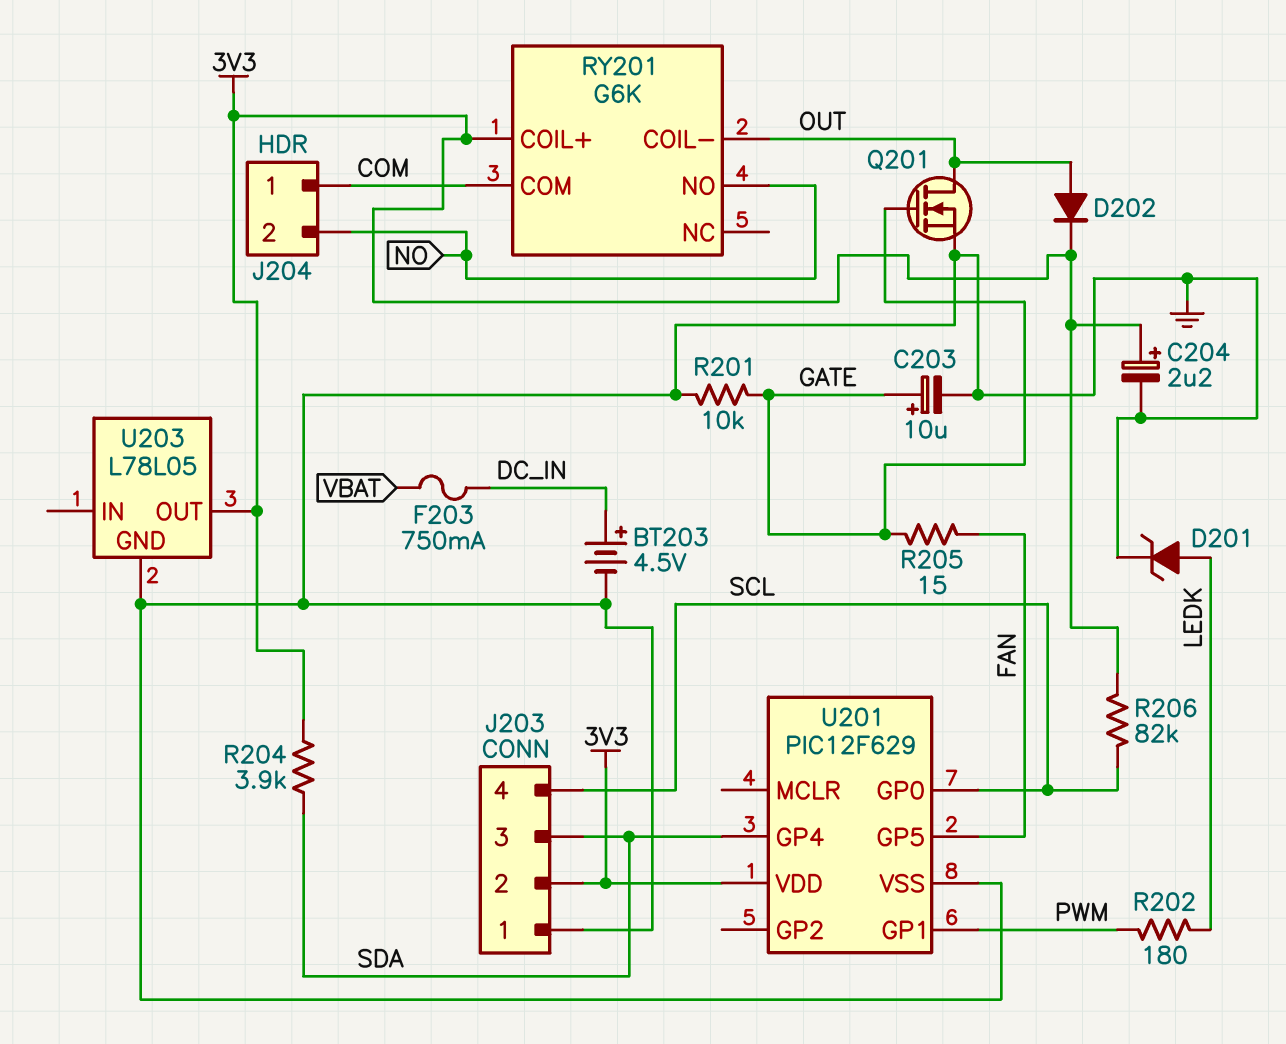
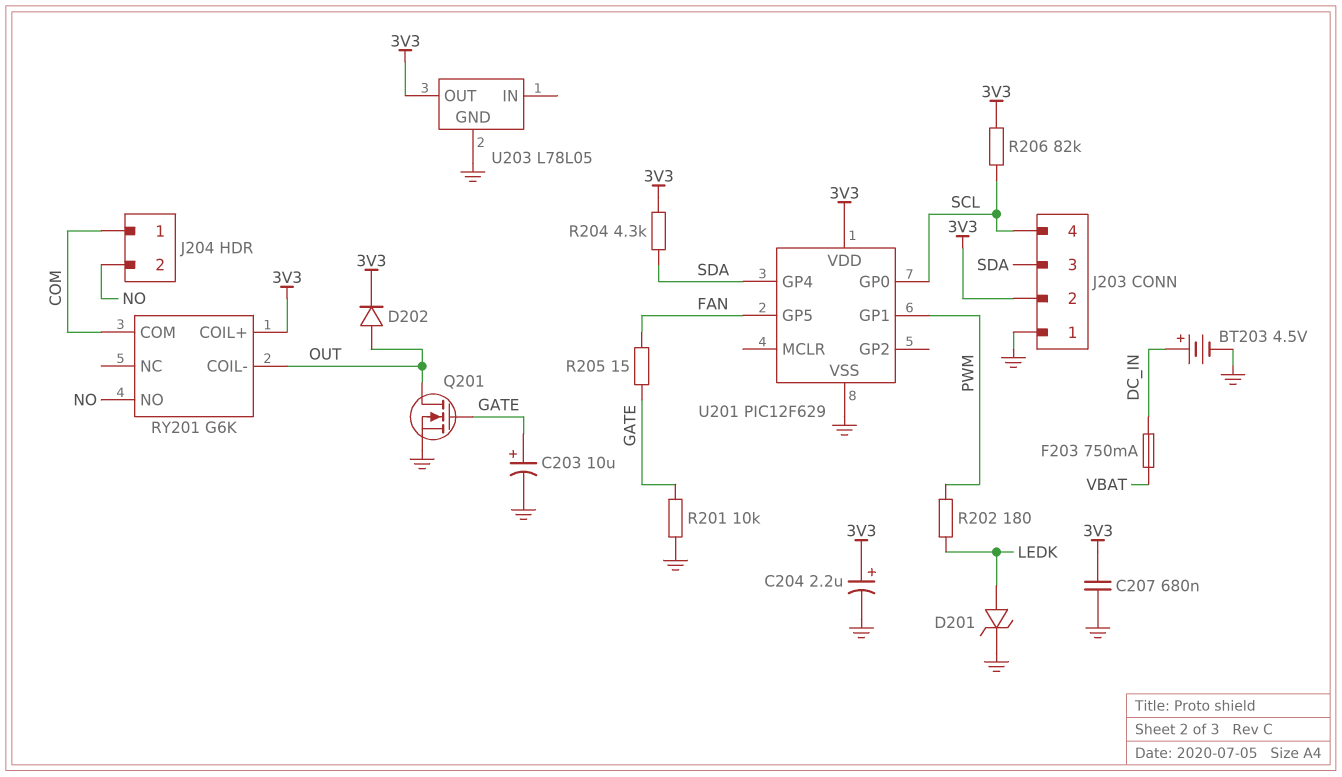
C207: none -> 680nF (3V3, GND)
R204: 3.9k (3V3, SDA) -> 4.3k (3V3, SDA)

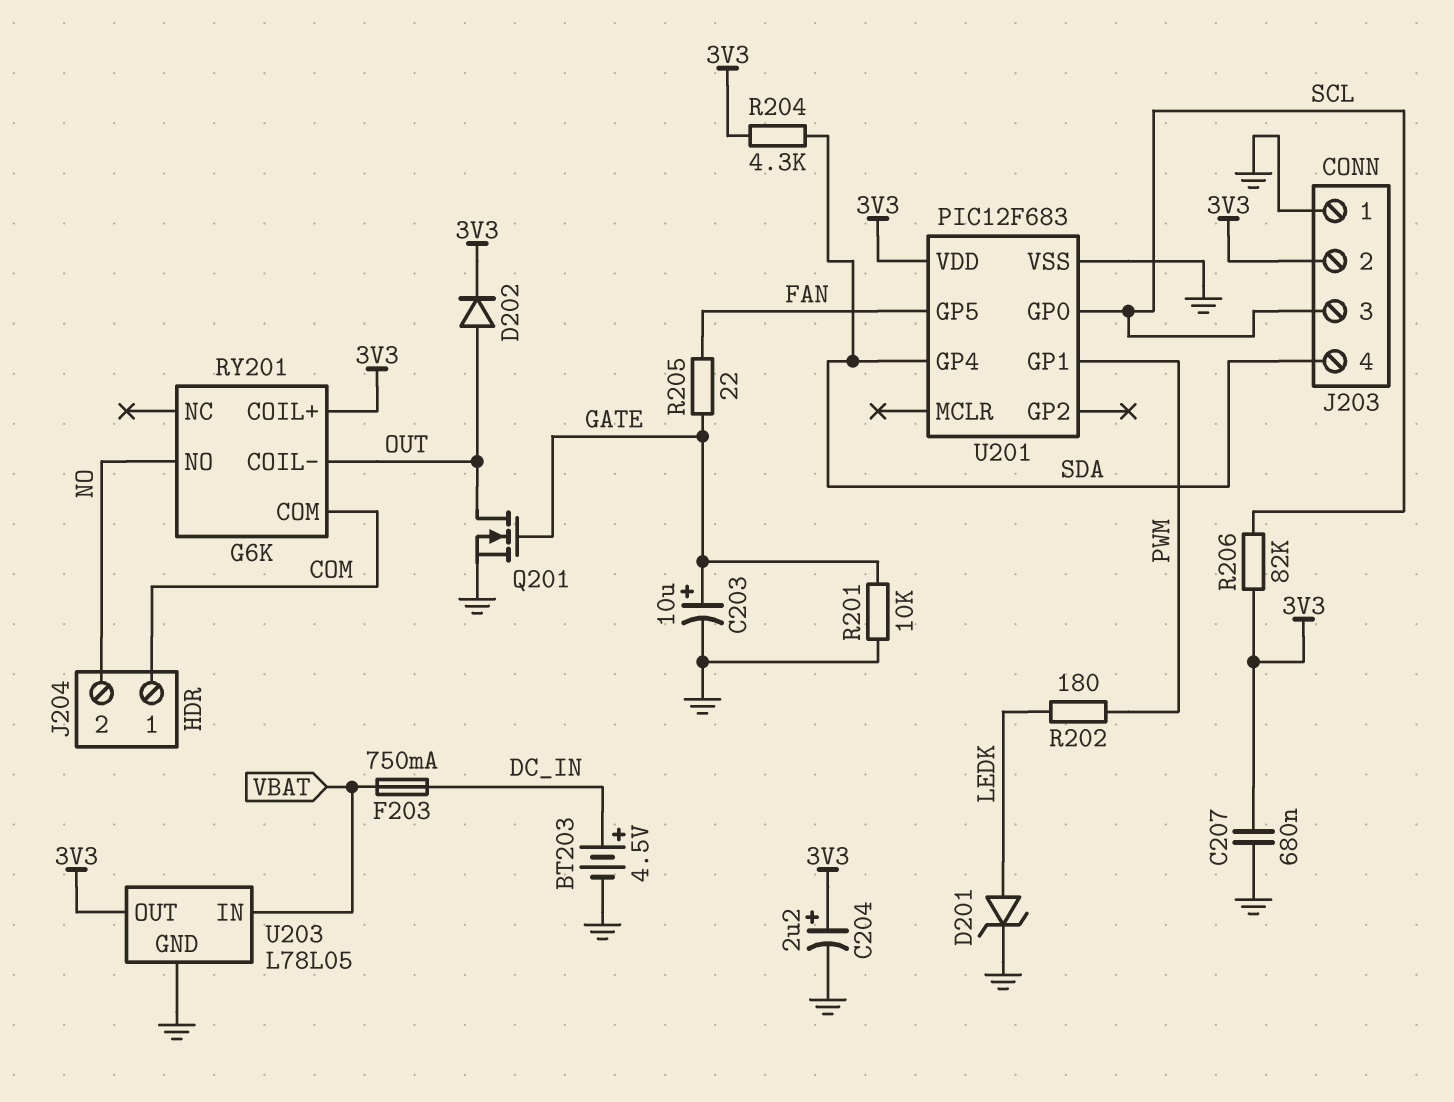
J203 pin 3: SDA -> SCL
J203 pin 4: SCL -> SDA
R205: 15 (FAN, GATE) -> 22 (FAN, GATE)
U201: PIC12F629 -> PIC12F683
U203 pin IN: none -> VBAT

